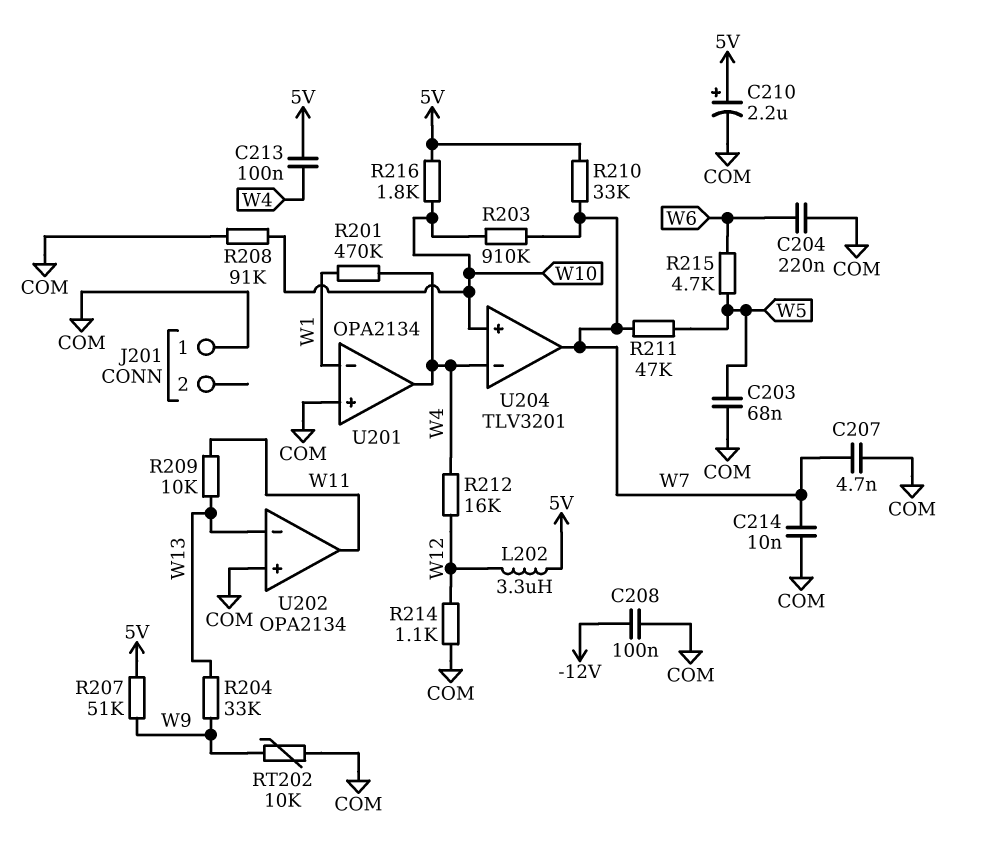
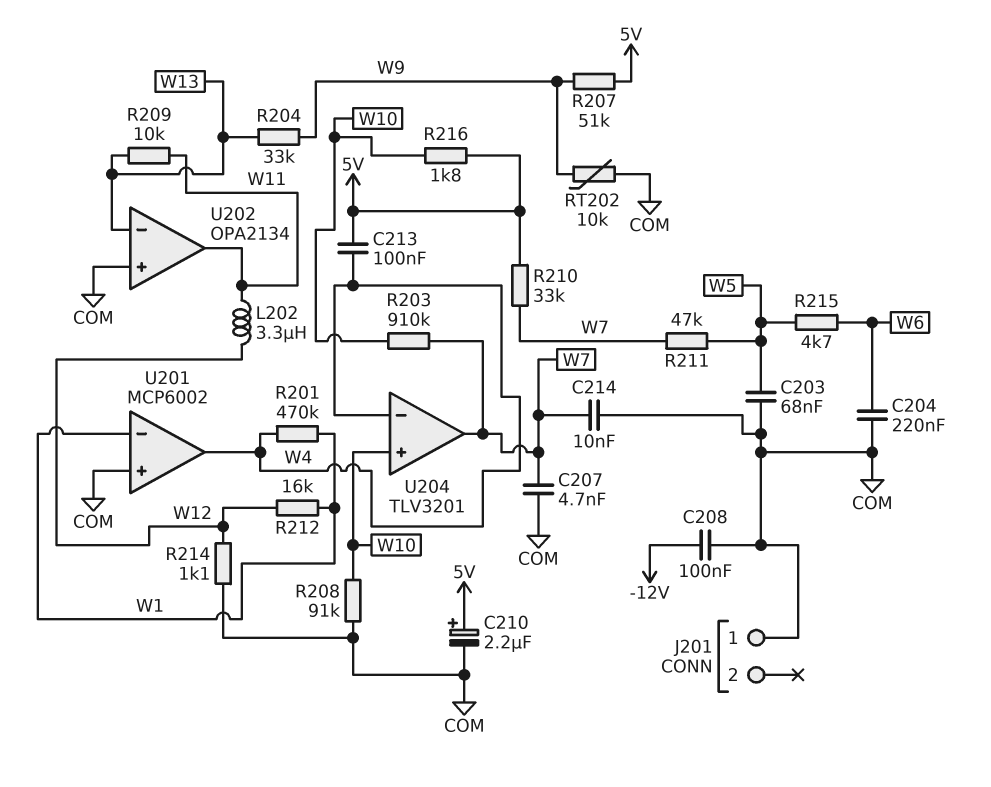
L202: 3.3uH (5V, W12) -> 3.3uH (W11, W12)
R212: 16k (W4, W12) -> 16k (W1, W12)
U201: OPA2134 -> MCP6002

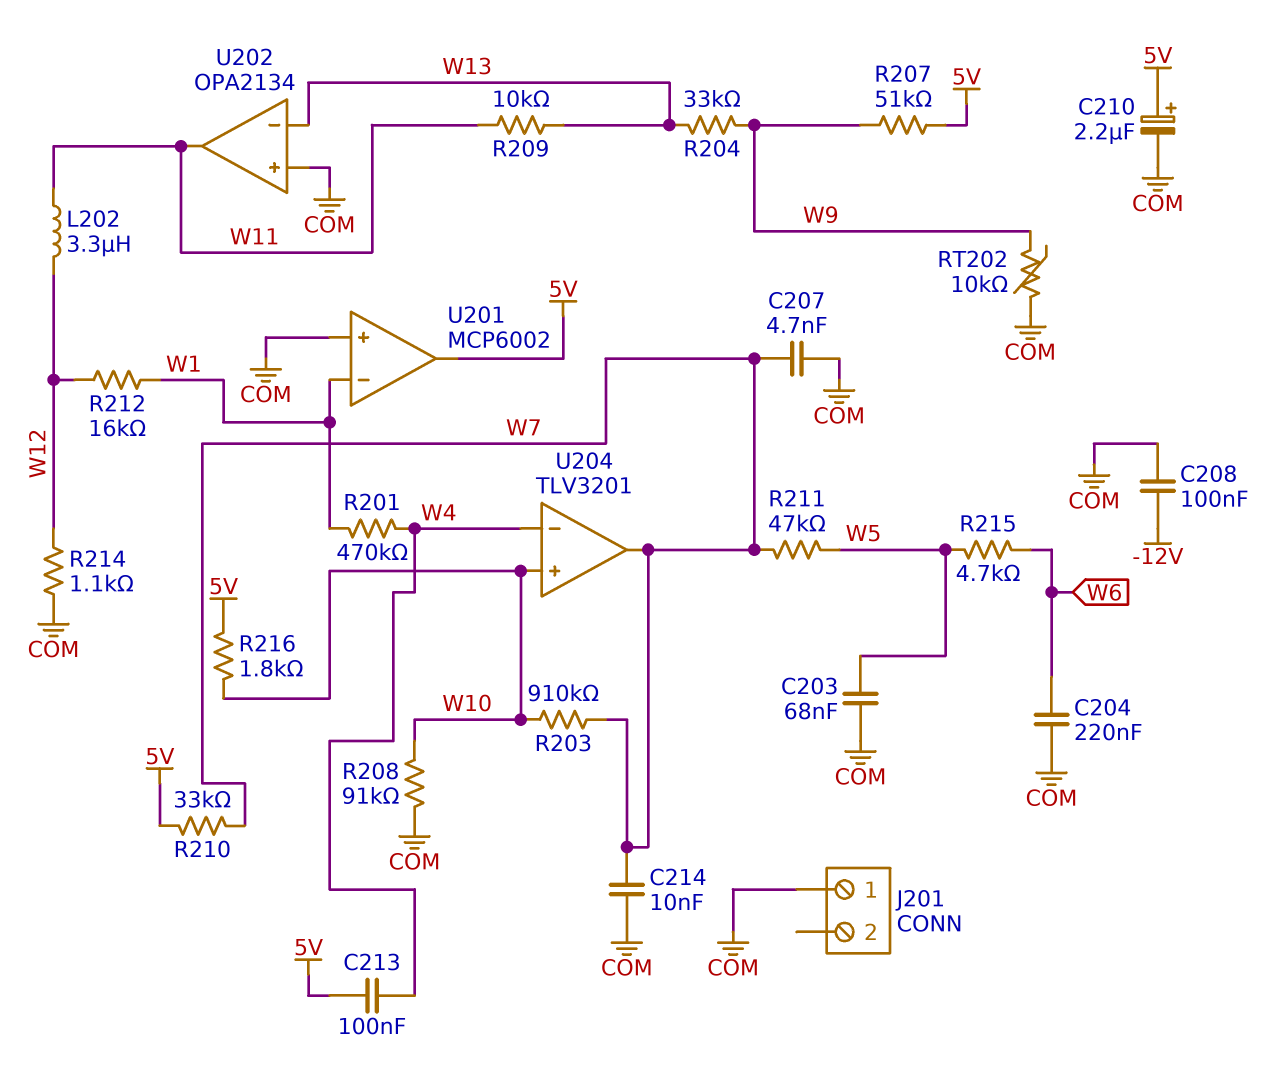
U201 pin out: W4 -> 5V

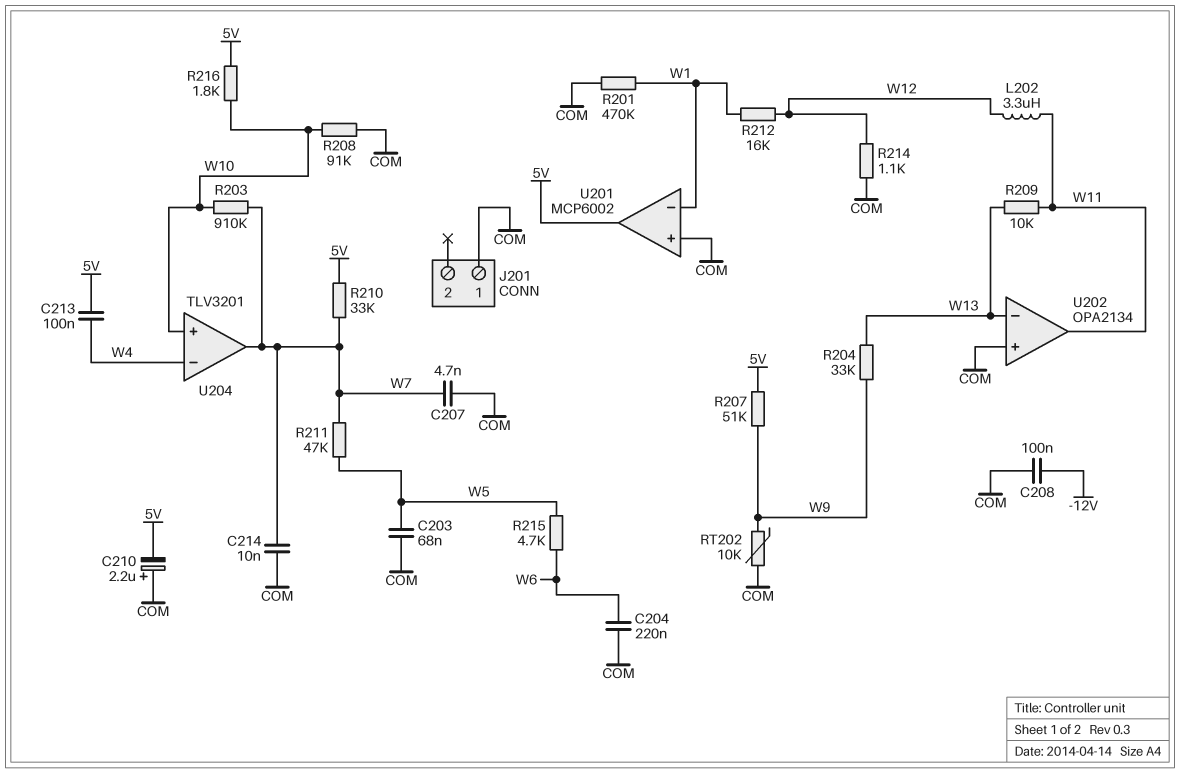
C210: 2.2uF (plus 5V, minus COM) -> 2.2uF (plus COM, minus 5V)
R201: 470k (W1, W4) -> 470k (COM, W1)

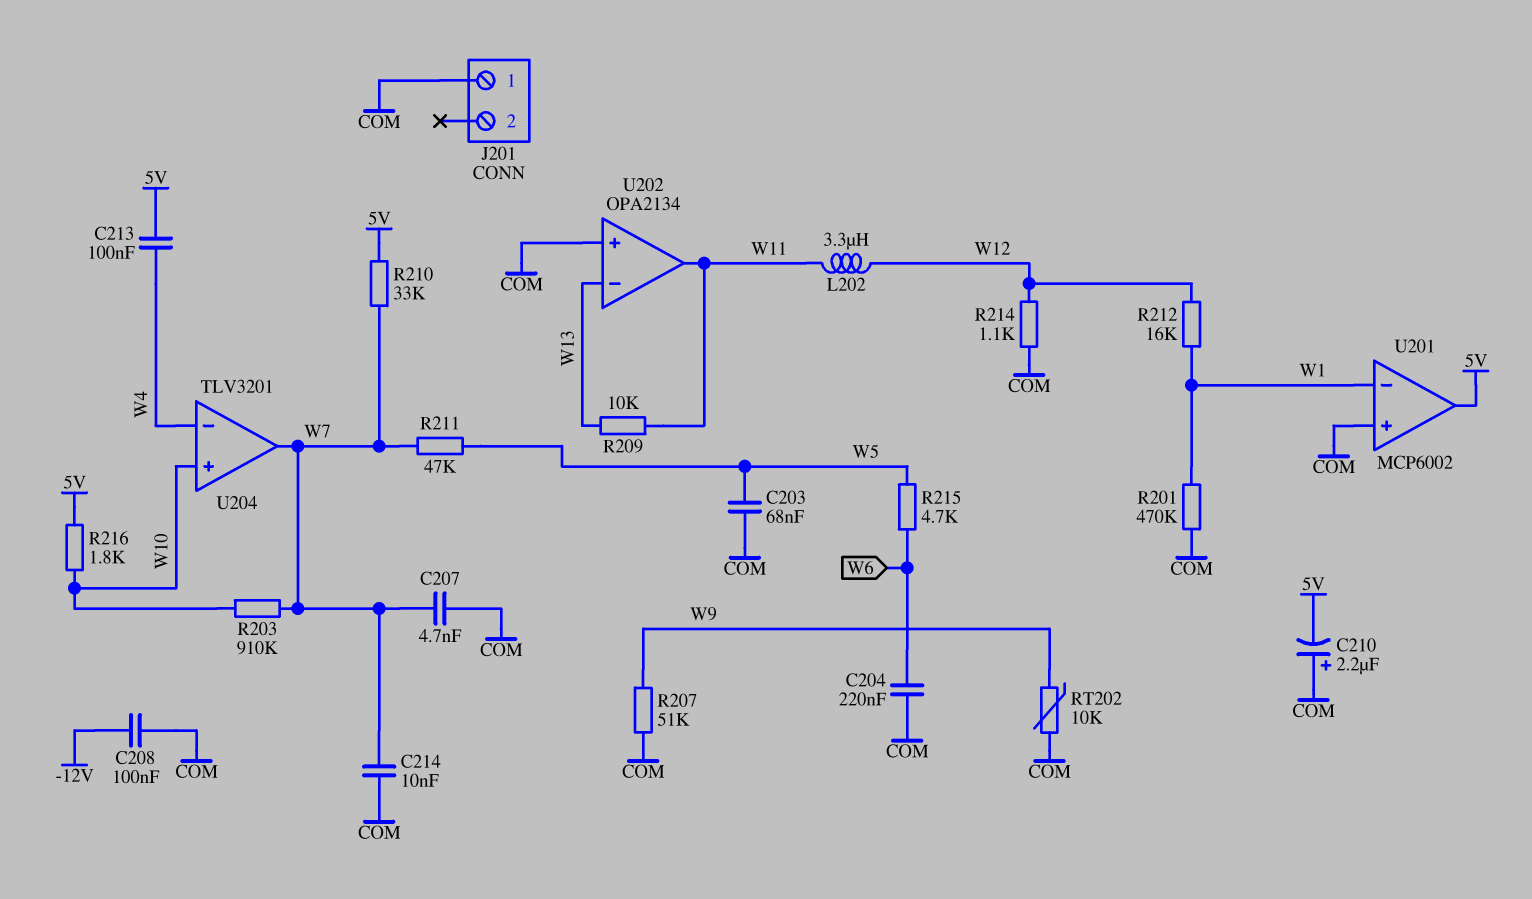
R204: 33k (W9, W13) -> none
R207: 51k (5V, W9) -> 51k (COM, W9)
R208: 91k (COM, W10) -> none

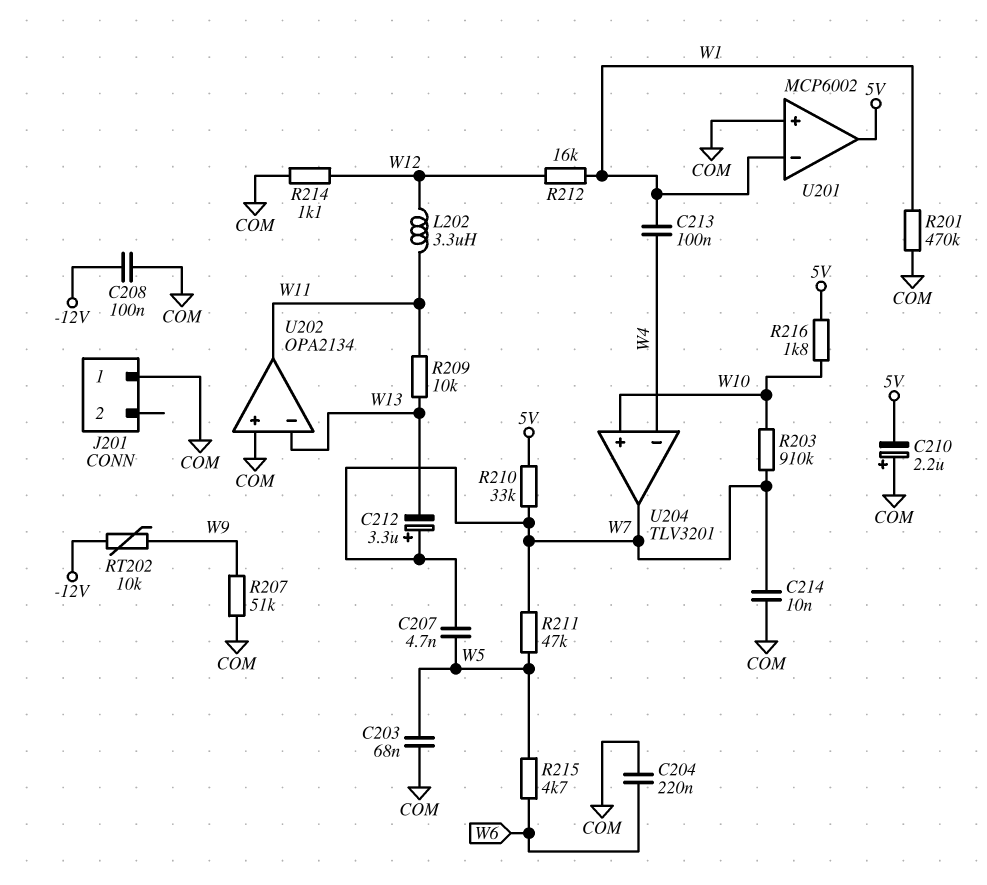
C207: 4.7nF (COM, W7) -> 4.7nF (W5, W7)
C212: none -> 3.3uF (plus W7, minus W13)
C213: 100nF (5V, W4) -> 100nF (W1, W4)
RT202: 10k (COM, W9) -> 10k (-12V, W9)

